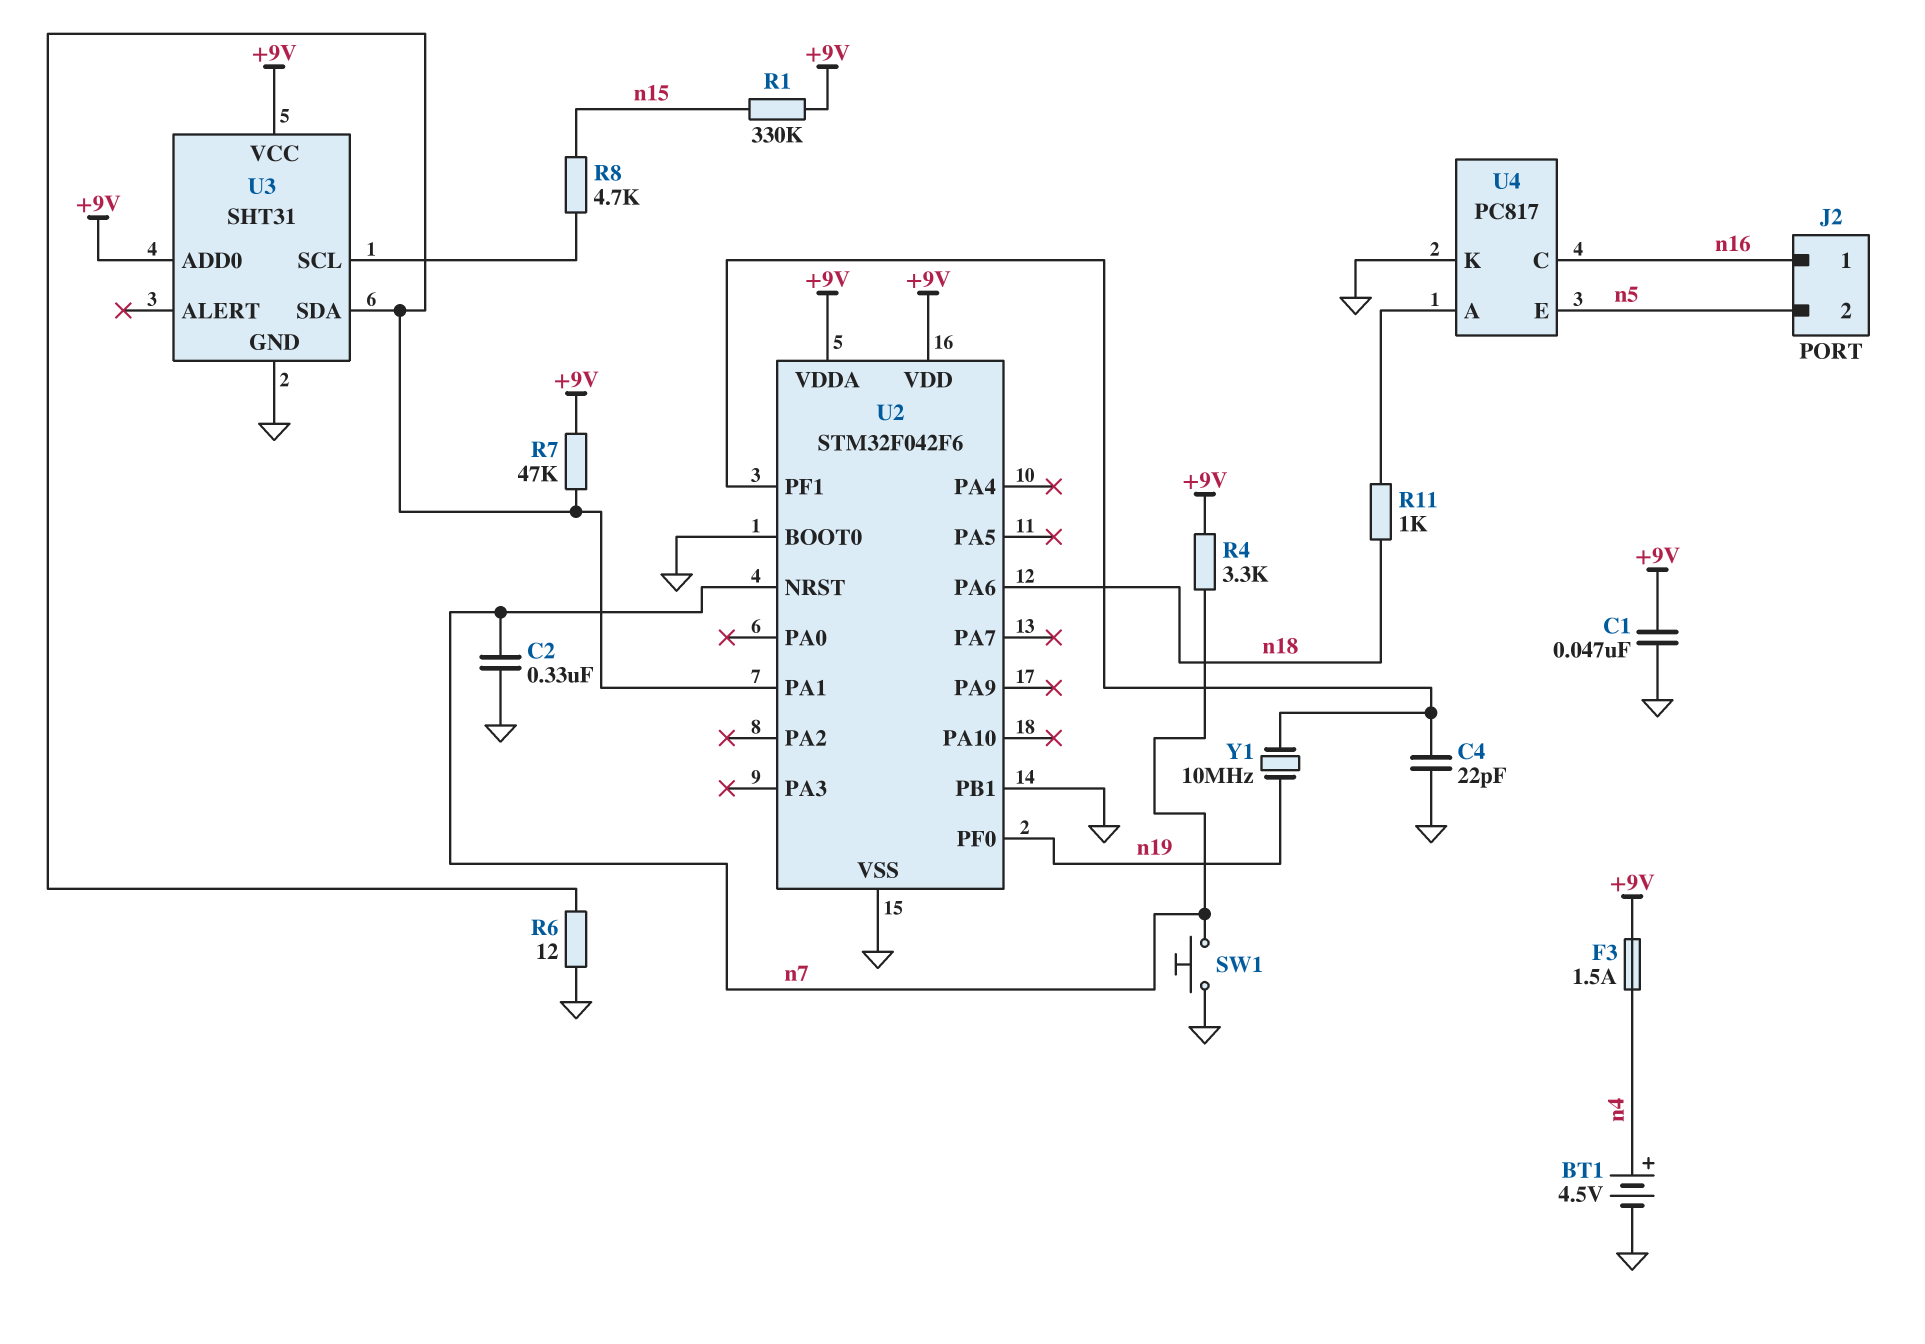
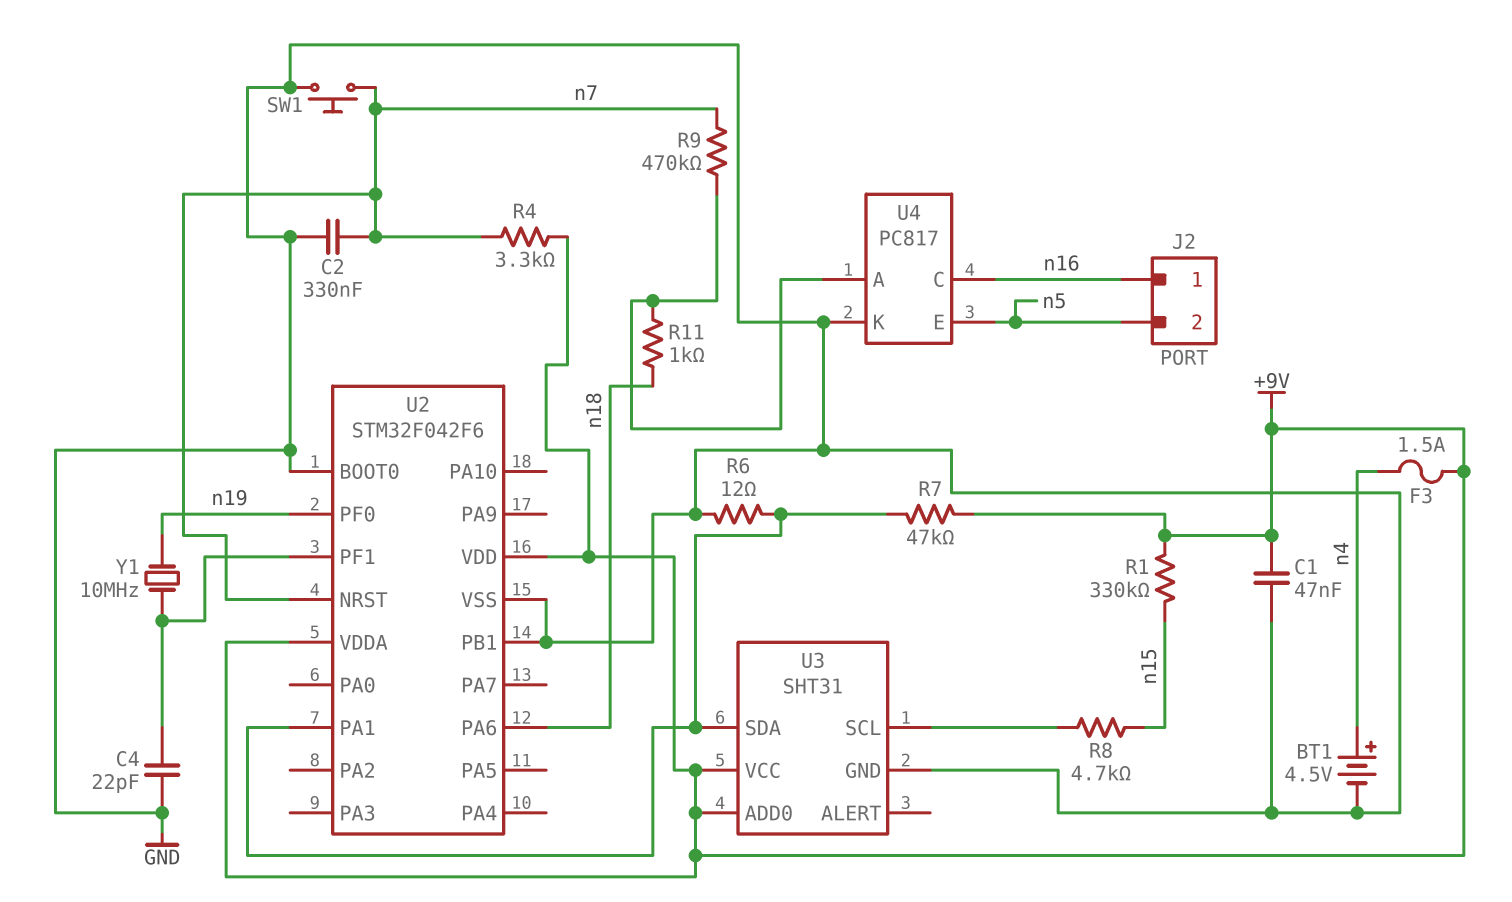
R9: none -> 470k (U4/A, n7)

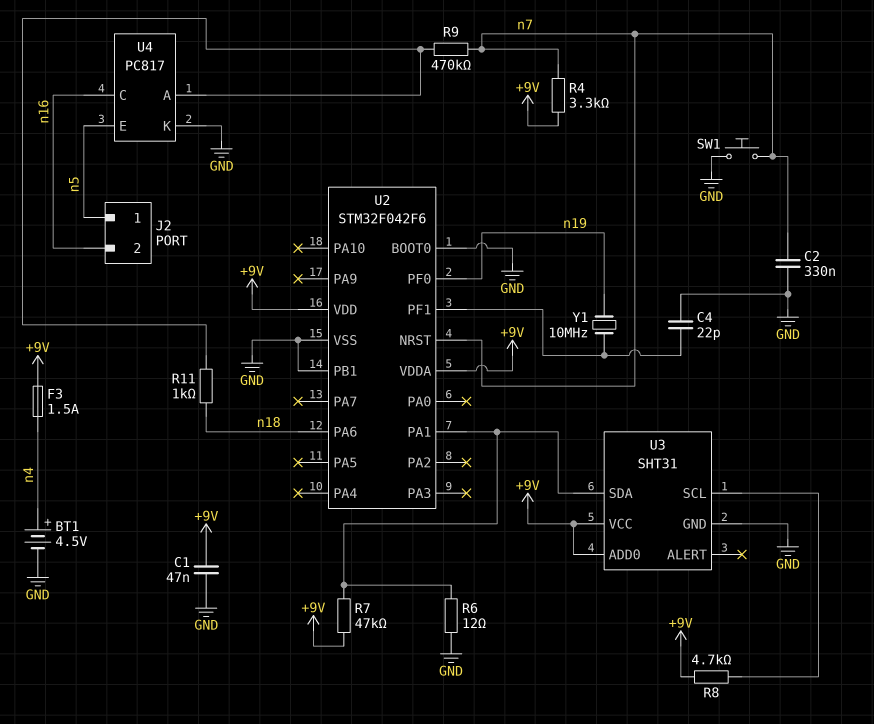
J2 pin 1: n16 -> n5
J2 pin 2: n5 -> n16
R1: 330k (+9V, n15) -> none
R8: 4.7k (U3/SCL, n15) -> 4.7k (+9V, U3/SCL)

